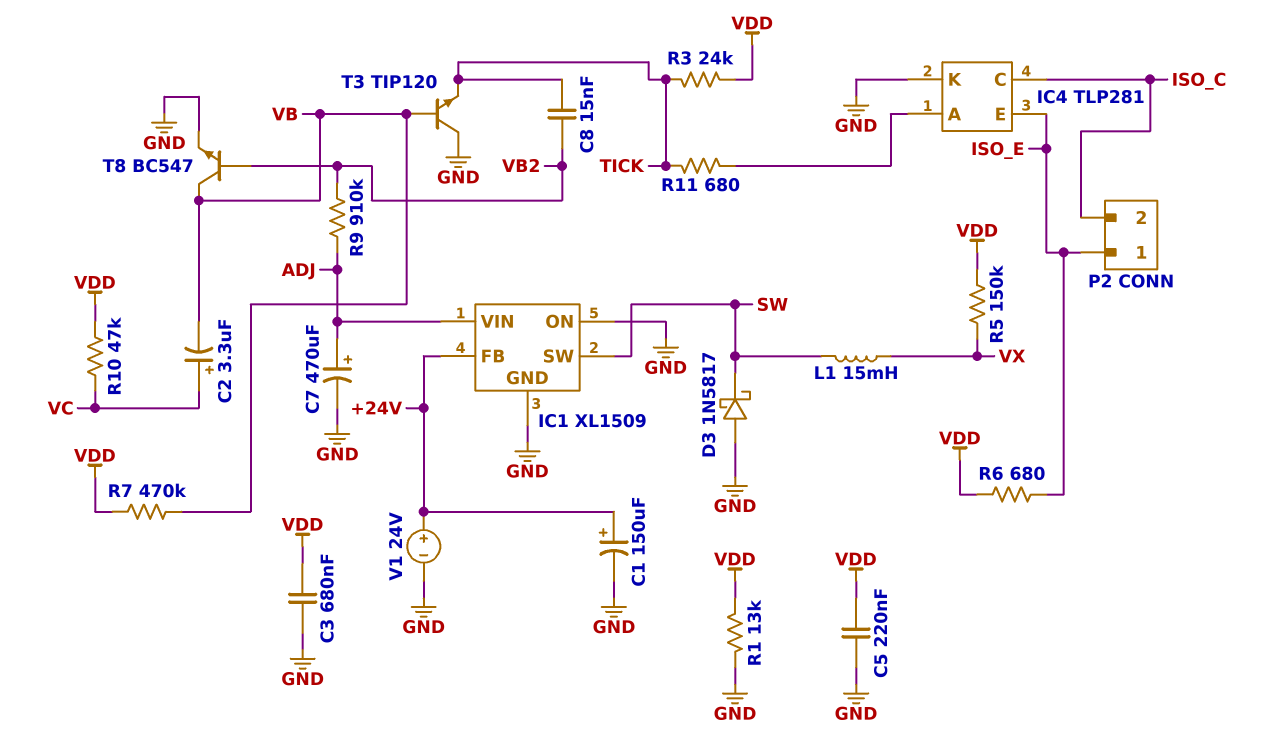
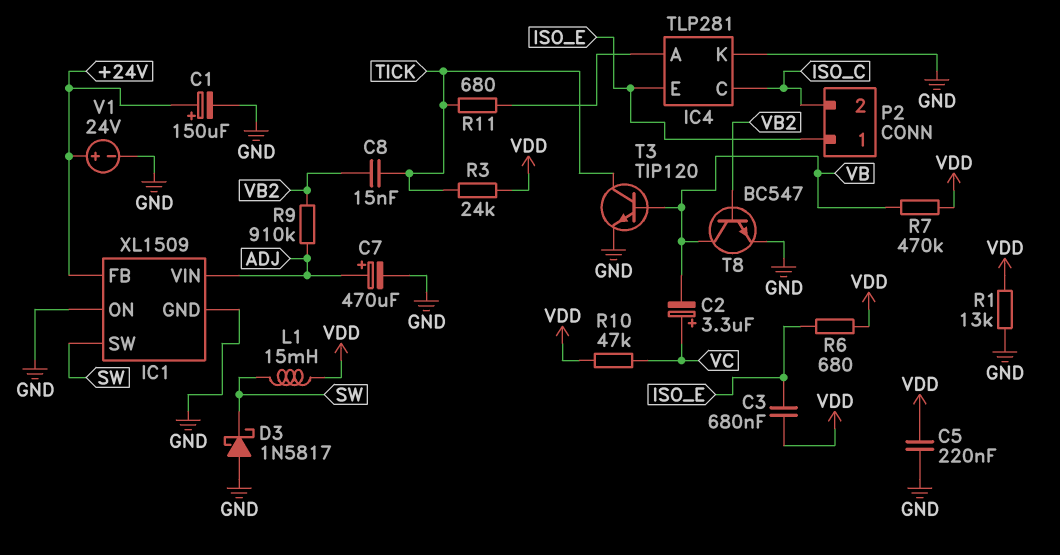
C3: 680nF (GND, VDD) -> 680nF (ISO_E, VDD)
L1: 15mH (SW, VX) -> 15mH (SW, VDD)
R5: 150k (VDD, VX) -> none
T3: NPN TIP120 (B VB, C GND, E TICK) -> NPN TIP120 (B VB, C TICK, E GND)

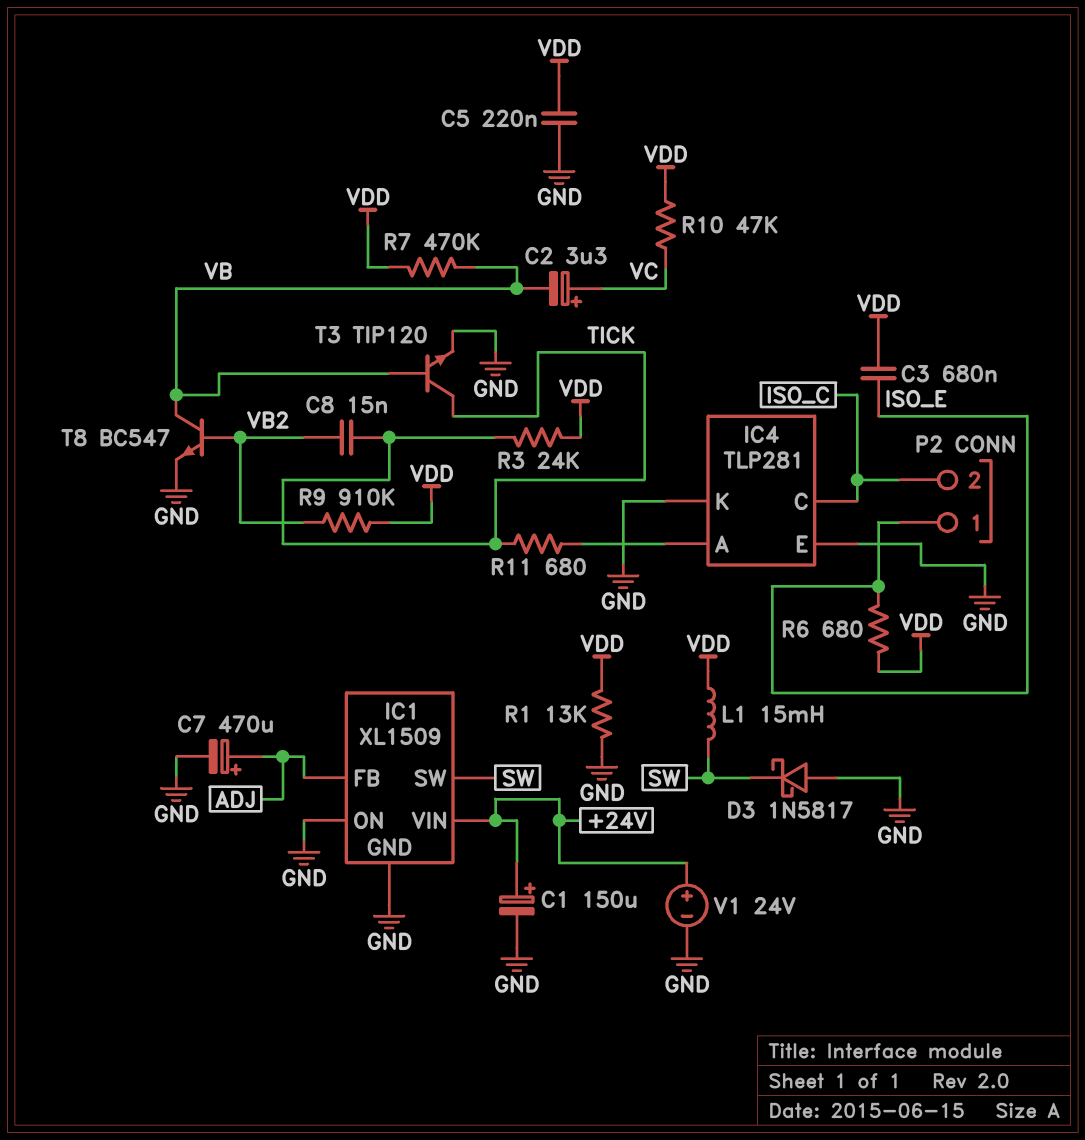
IC1 pin FB: +24V -> ADJ
IC1 pin VIN: ADJ -> +24V
IC4 pin E: ISO_E -> GND
R9: 910k (ADJ, VB2) -> 910k (VB2, VDD)

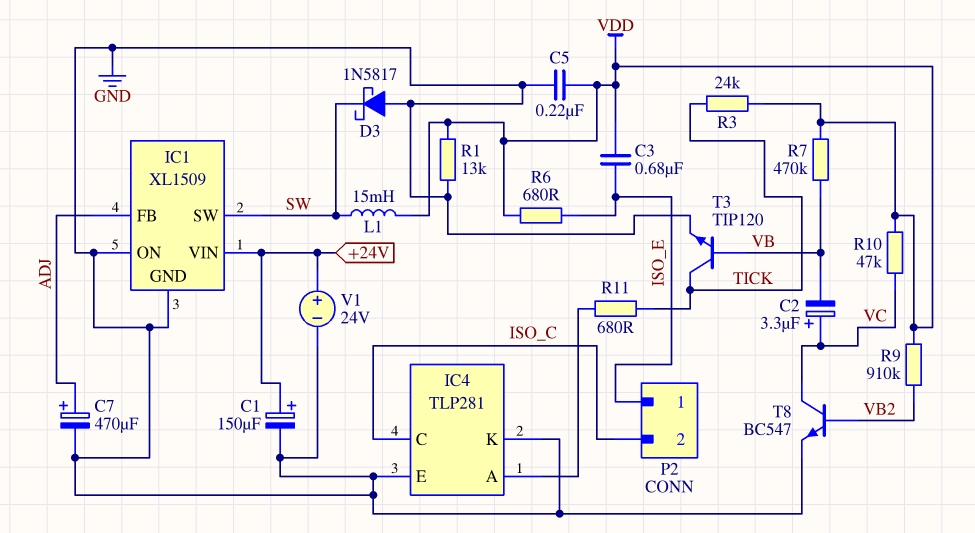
C8: 15nF (TICK, VB2) -> none
T8: NPN BC547 (B VB2, C VB, E GND) -> NPN BC547 (B VB2, C VC, E GND)

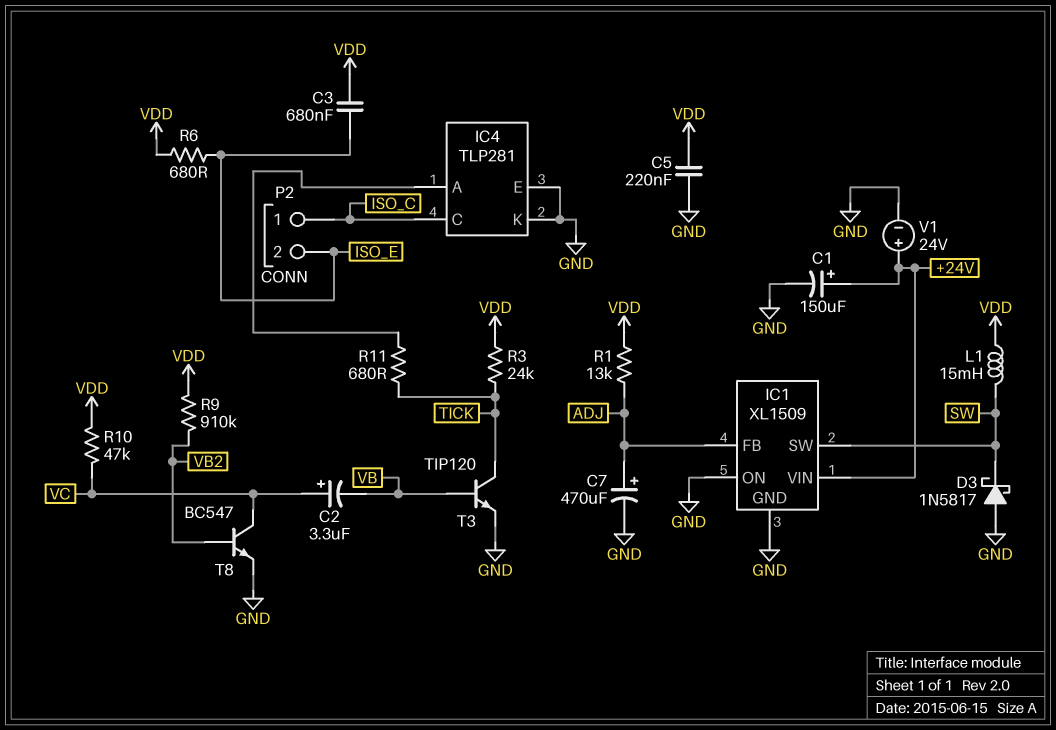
P2 pin 1: ISO_E -> ISO_C
P2 pin 2: ISO_C -> ISO_E
R1: 13k (GND, VDD) -> 13k (ADJ, VDD)
R7: 470k (VB, VDD) -> none

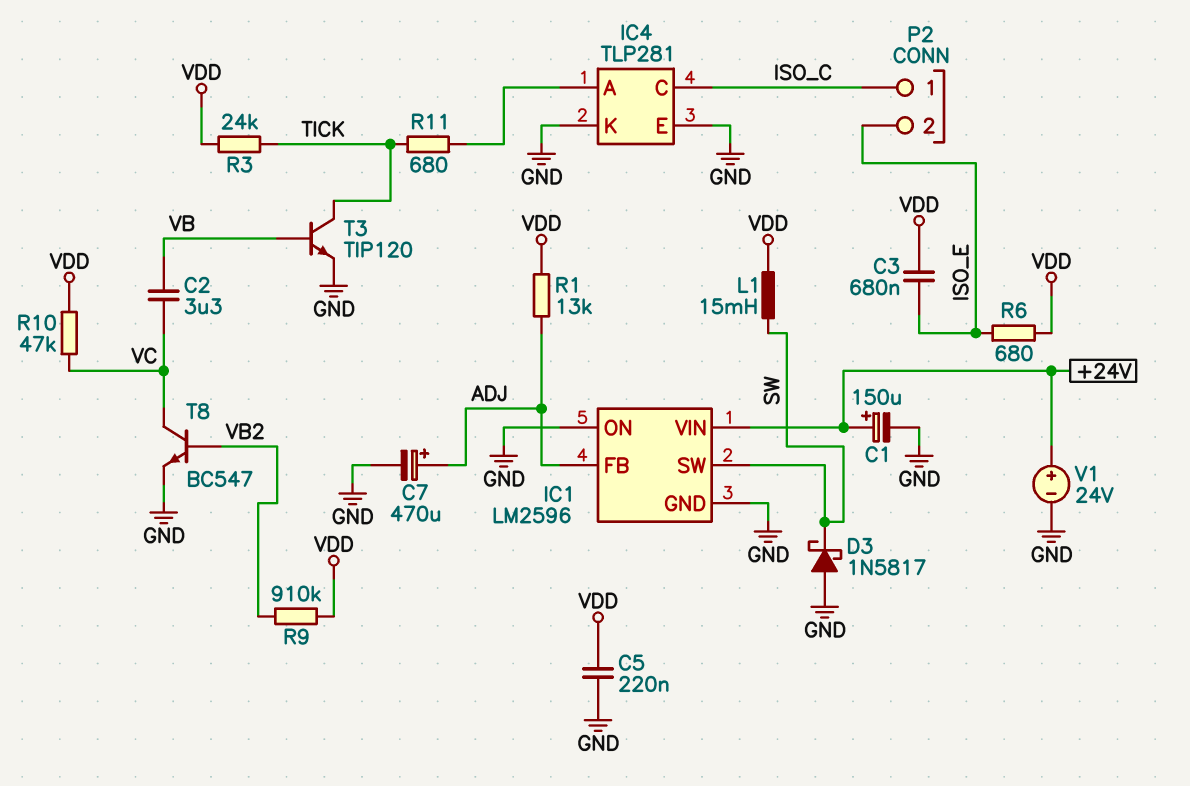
C2: 3.3uF (plus VC, minus VB) -> 3.3uF (VB, VC)
IC1: XL1509 -> LM2596

